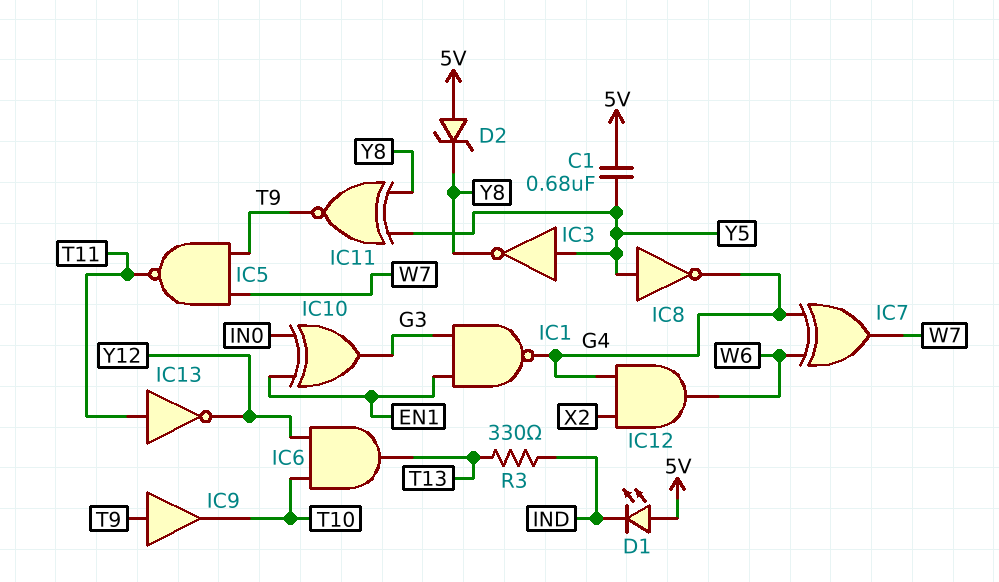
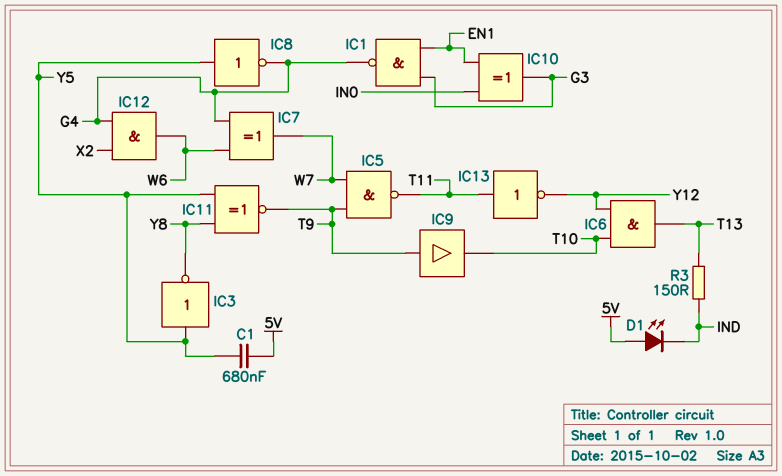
D2: zener (A 5V, K Y8) -> none
R3: 330 (IND, T13) -> 150 (IND, T13)

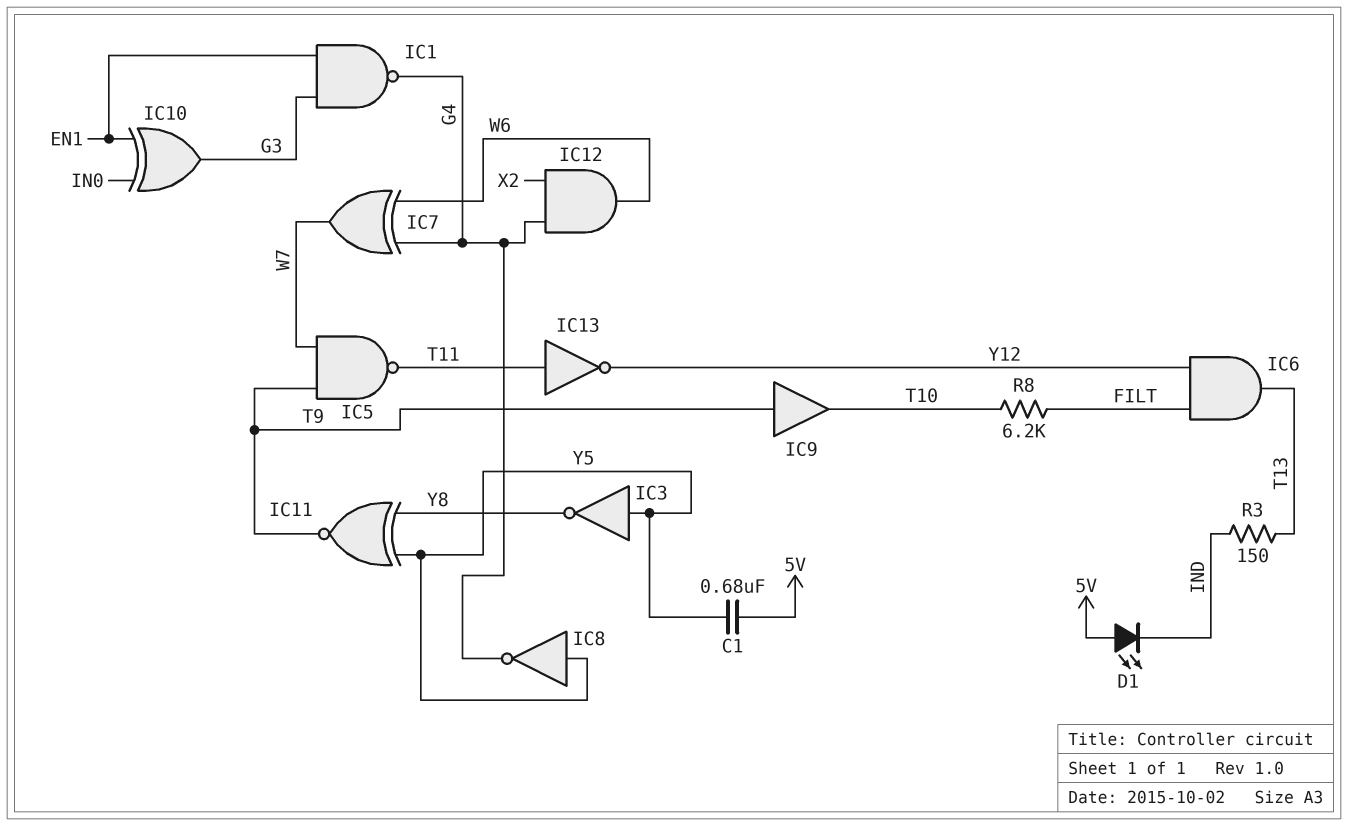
IC6: AND (in T10, in Y12, out T13) -> AND (in FILT, in Y12, out T13)
R8: none -> 6.2k (FILT, T10)

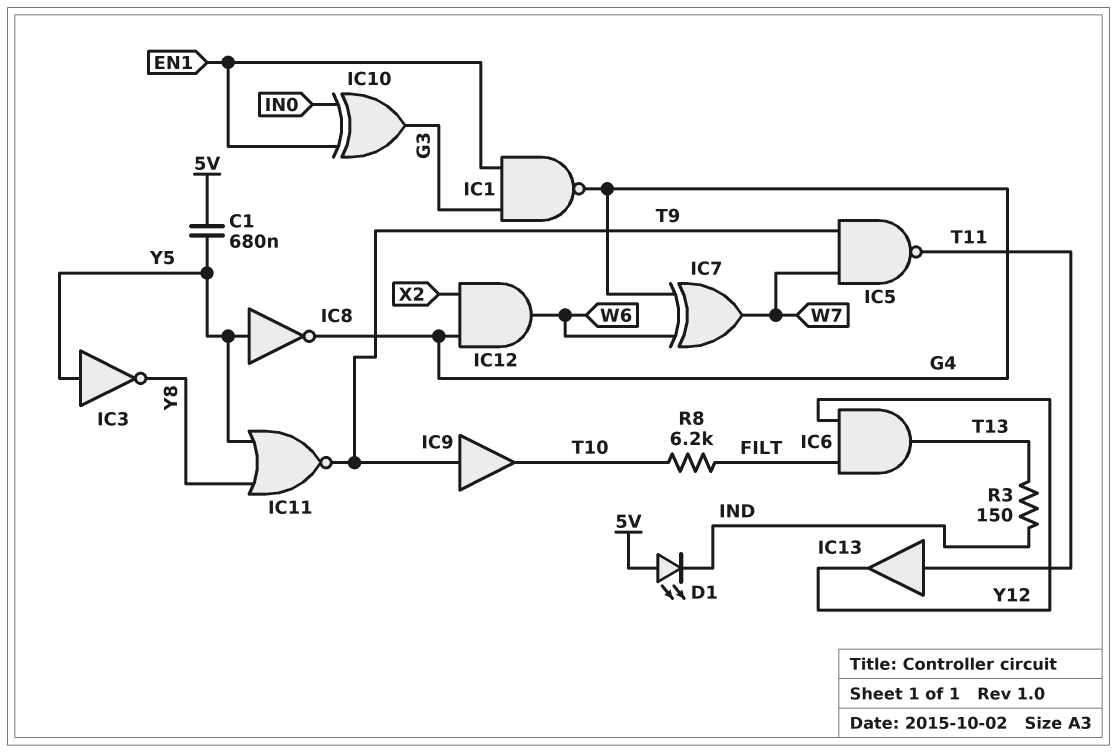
IC11: XNOR (in Y5, in Y8, out T9) -> NOR (in Y5, in Y8, out T9)
IC13: NOT (in T11, out Y12) -> buffer (in T11, out Y12)

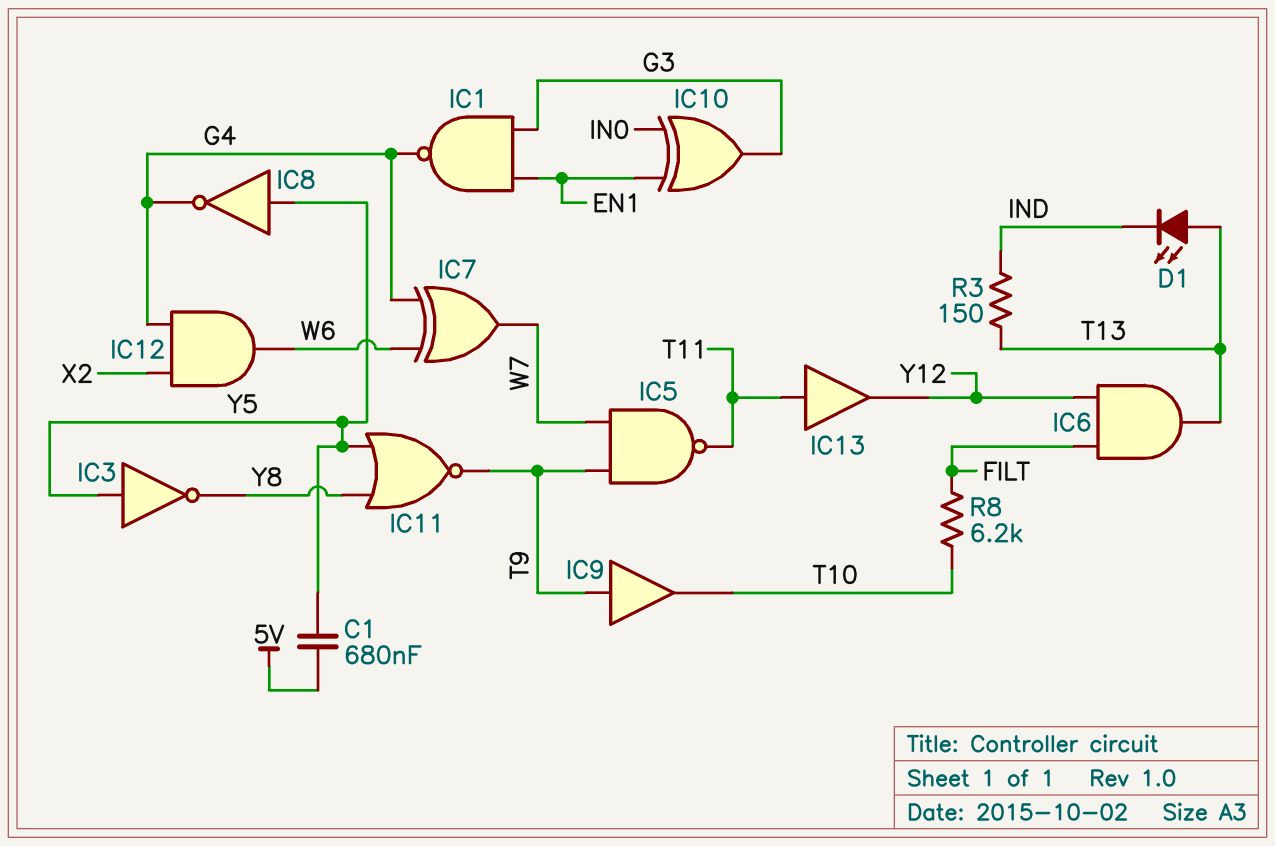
D1: LED (A 5V, K IND) -> LED (A T13, K IND)

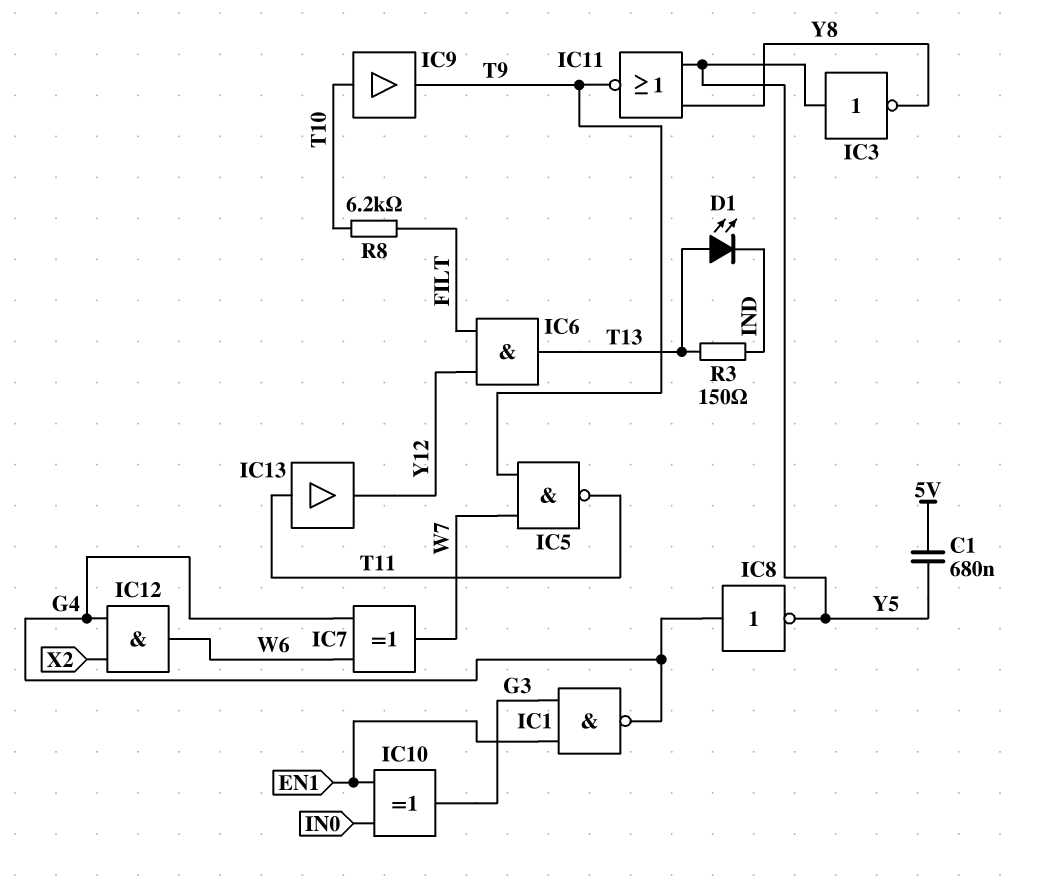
IC8: NOT (in Y5, out G4) -> NOT (in G4, out Y5)
IC9: buffer (in T9, out T10) -> buffer (in T10, out T9)

